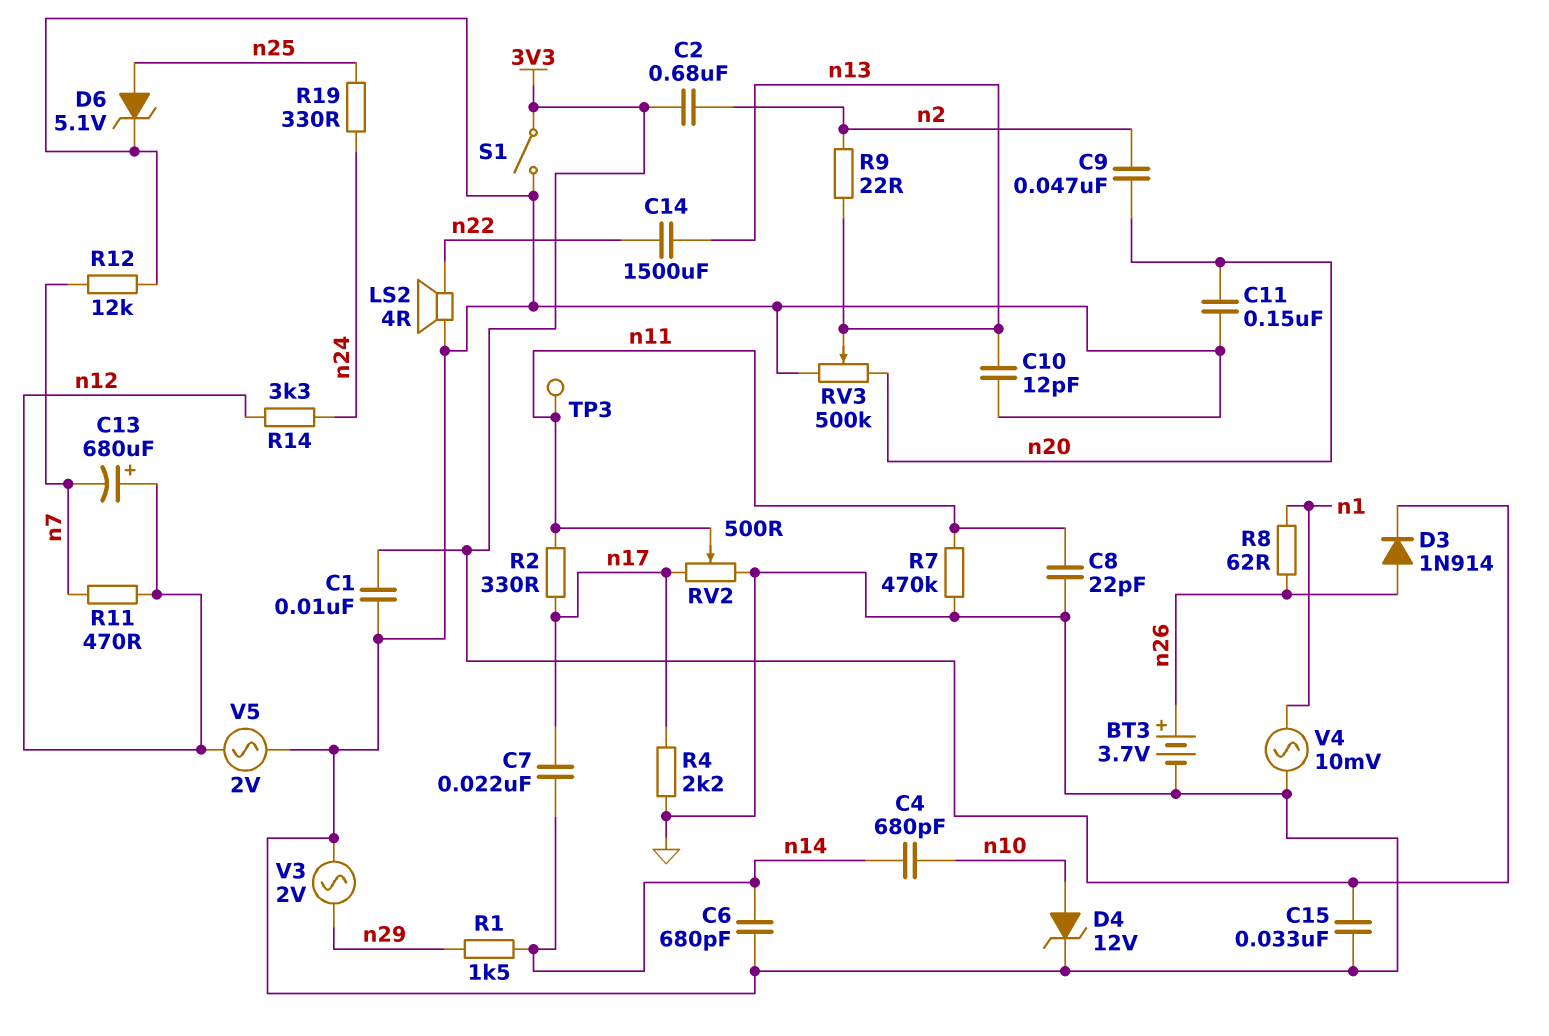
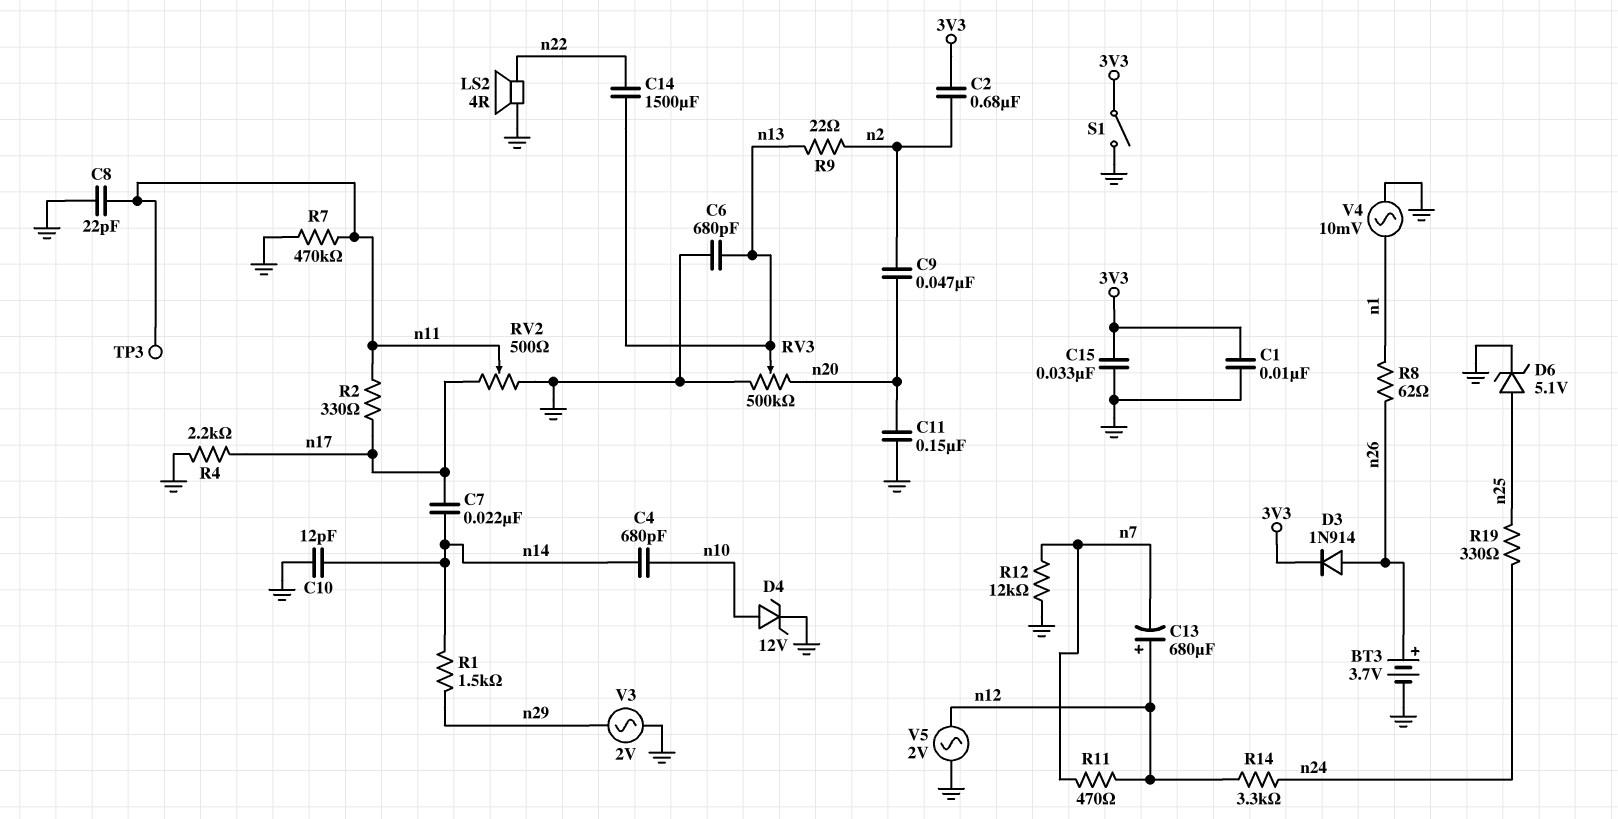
C6: 680pF (GND, n14) -> 680pF (GND, n13)
C10: 12pF (GND, n13) -> 12pF (GND, n14)

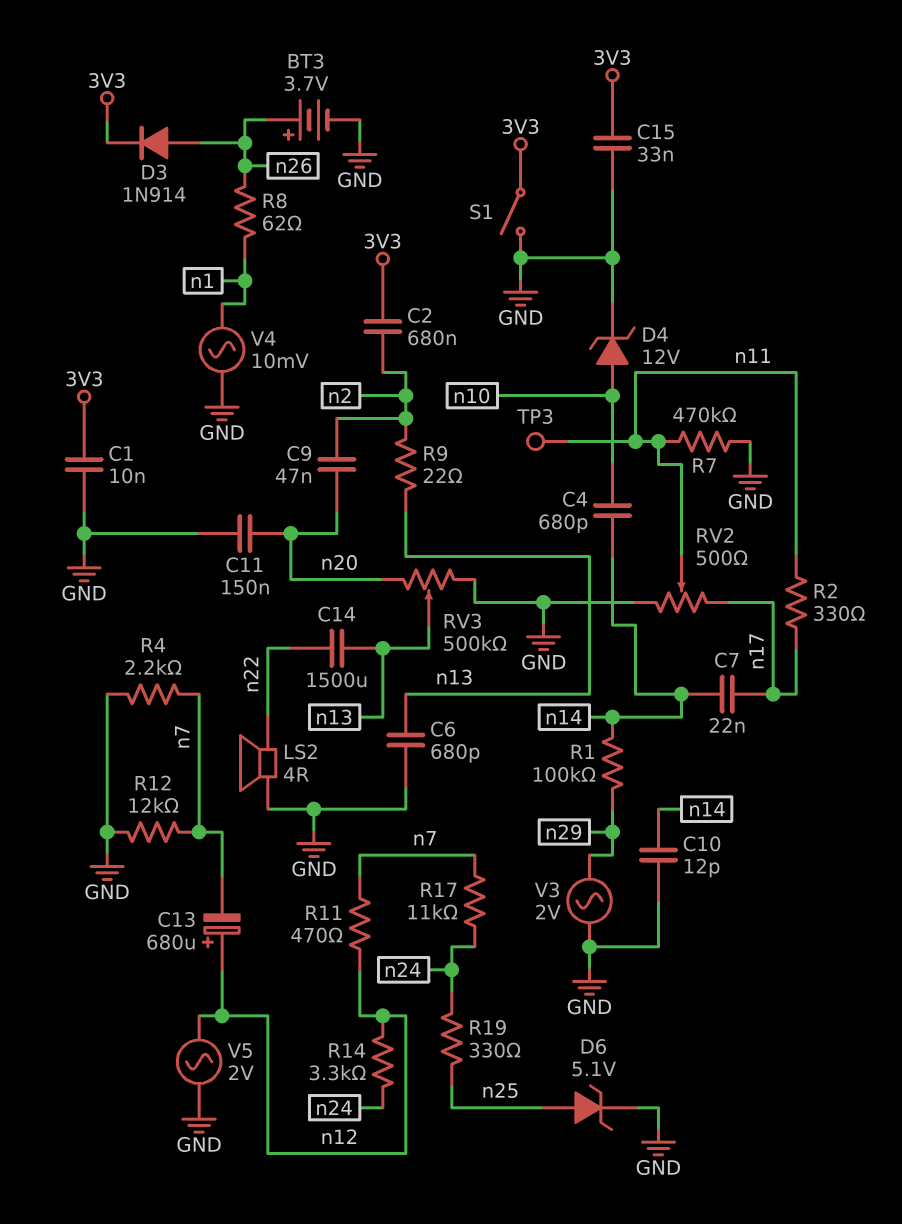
C8: 22pF (GND, n11) -> none
R1: 1.5k (n14, n29) -> 100k (n14, n29)
R4: 2.2k (GND, n17) -> 2.2k (GND, n7)
R17: none -> 11k (n7, n24)

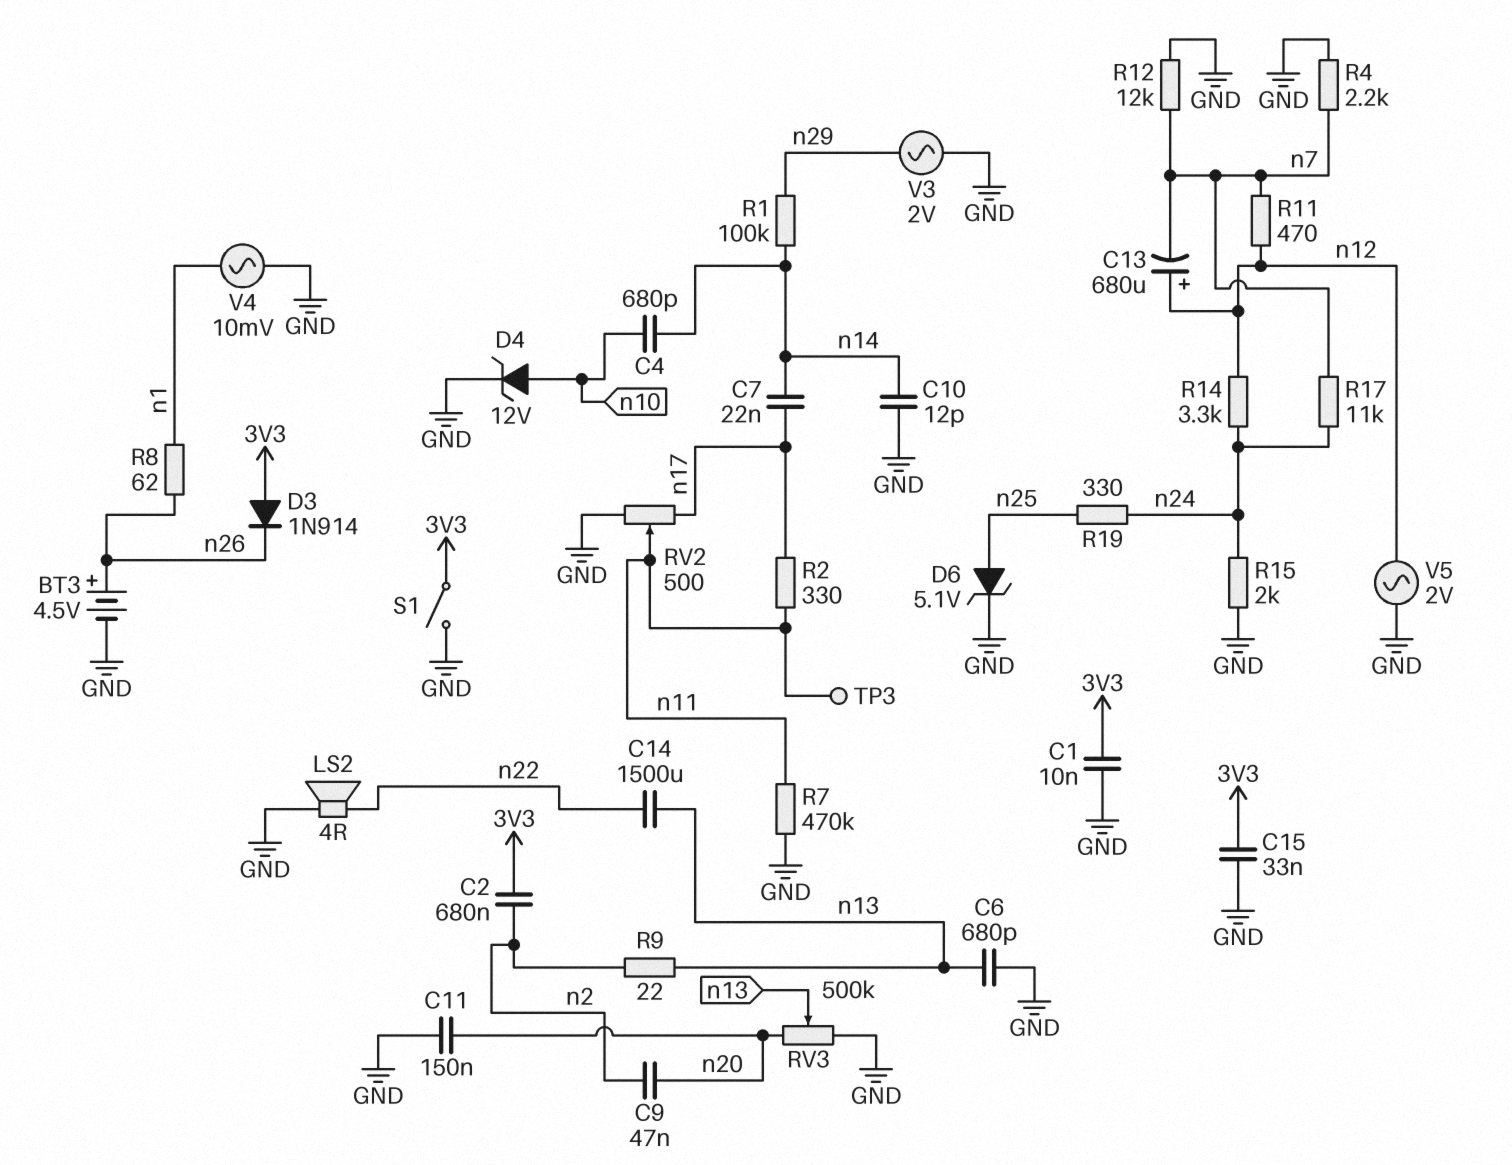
BT3: 3.7V (plus n26, minus GND) -> 4.5V (plus n26, minus GND)
D3: diode 1N914 (A n26, K 3V3) -> diode 1N914 (A 3V3, K n26)
R15: none -> 2k (GND, n24)

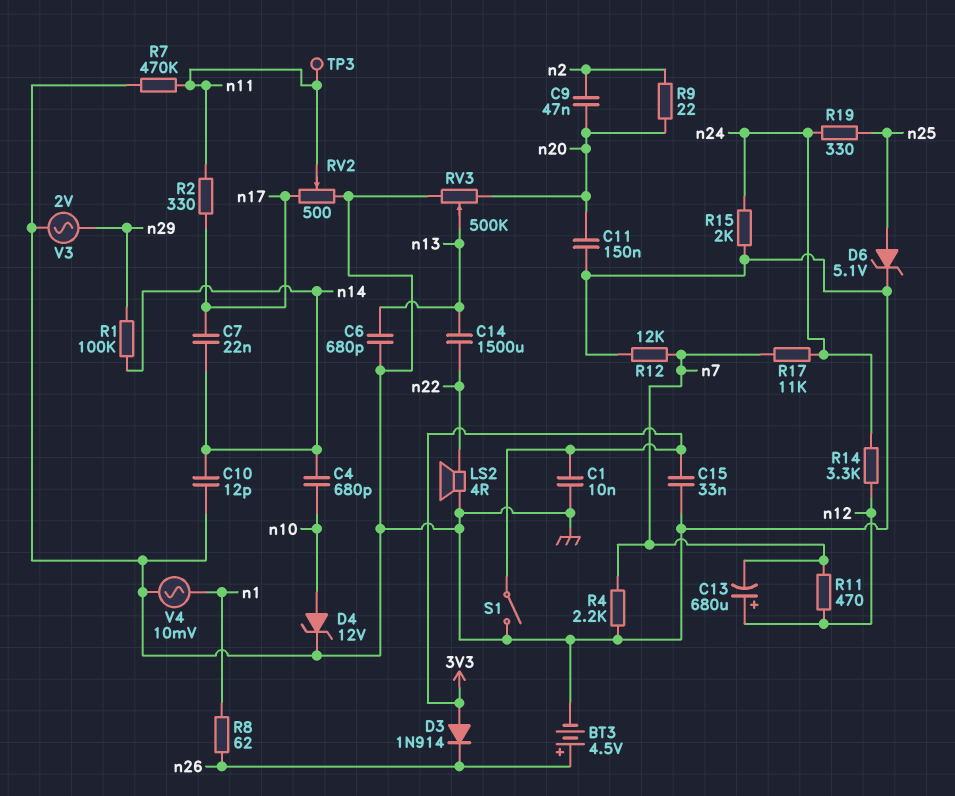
C2: 680nF (3V3, n2) -> none
R9: 22 (n2, n13) -> 22 (n2, n20)
V5: AC 2V (GND, n12) -> none

